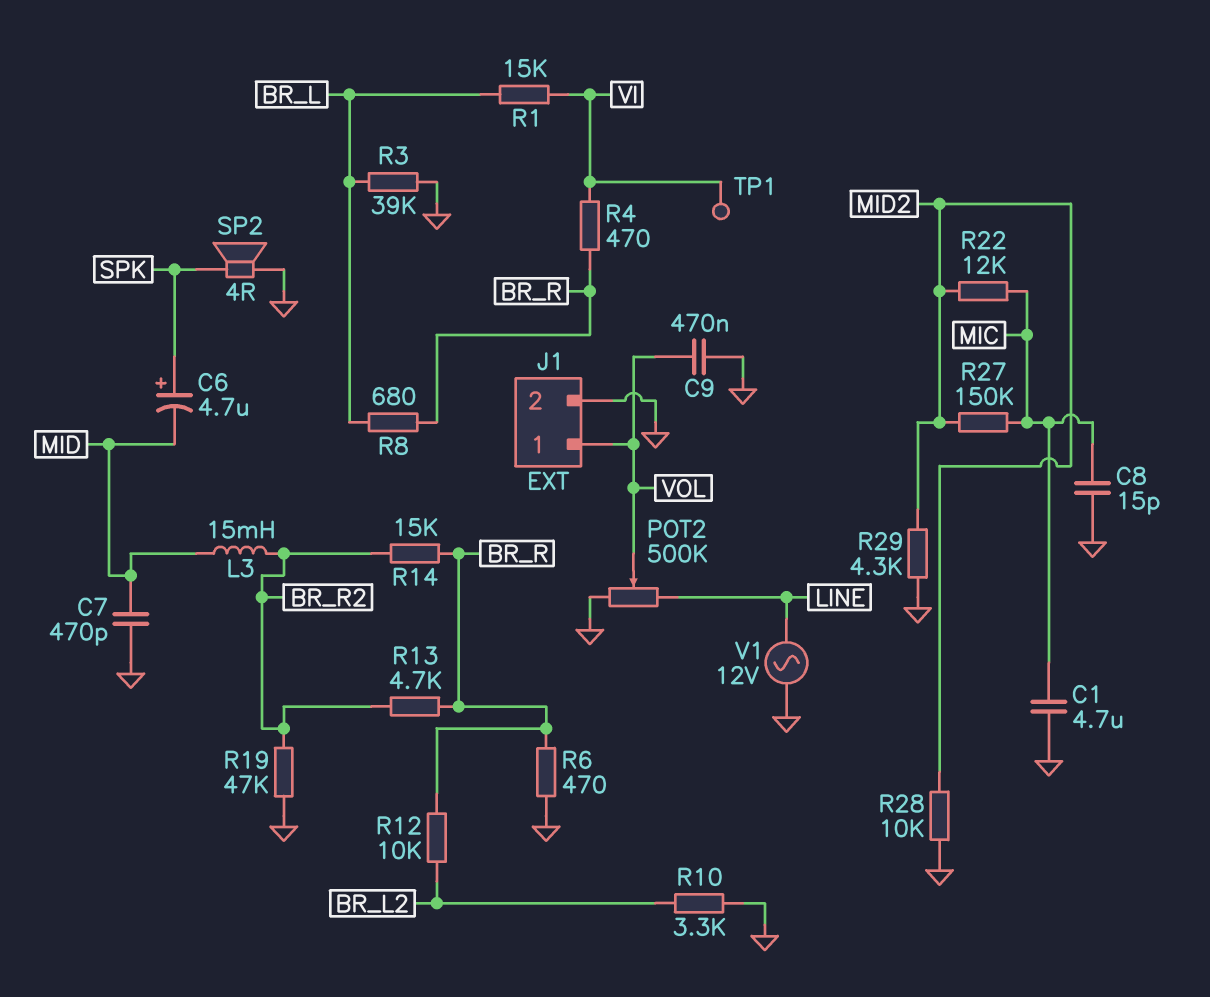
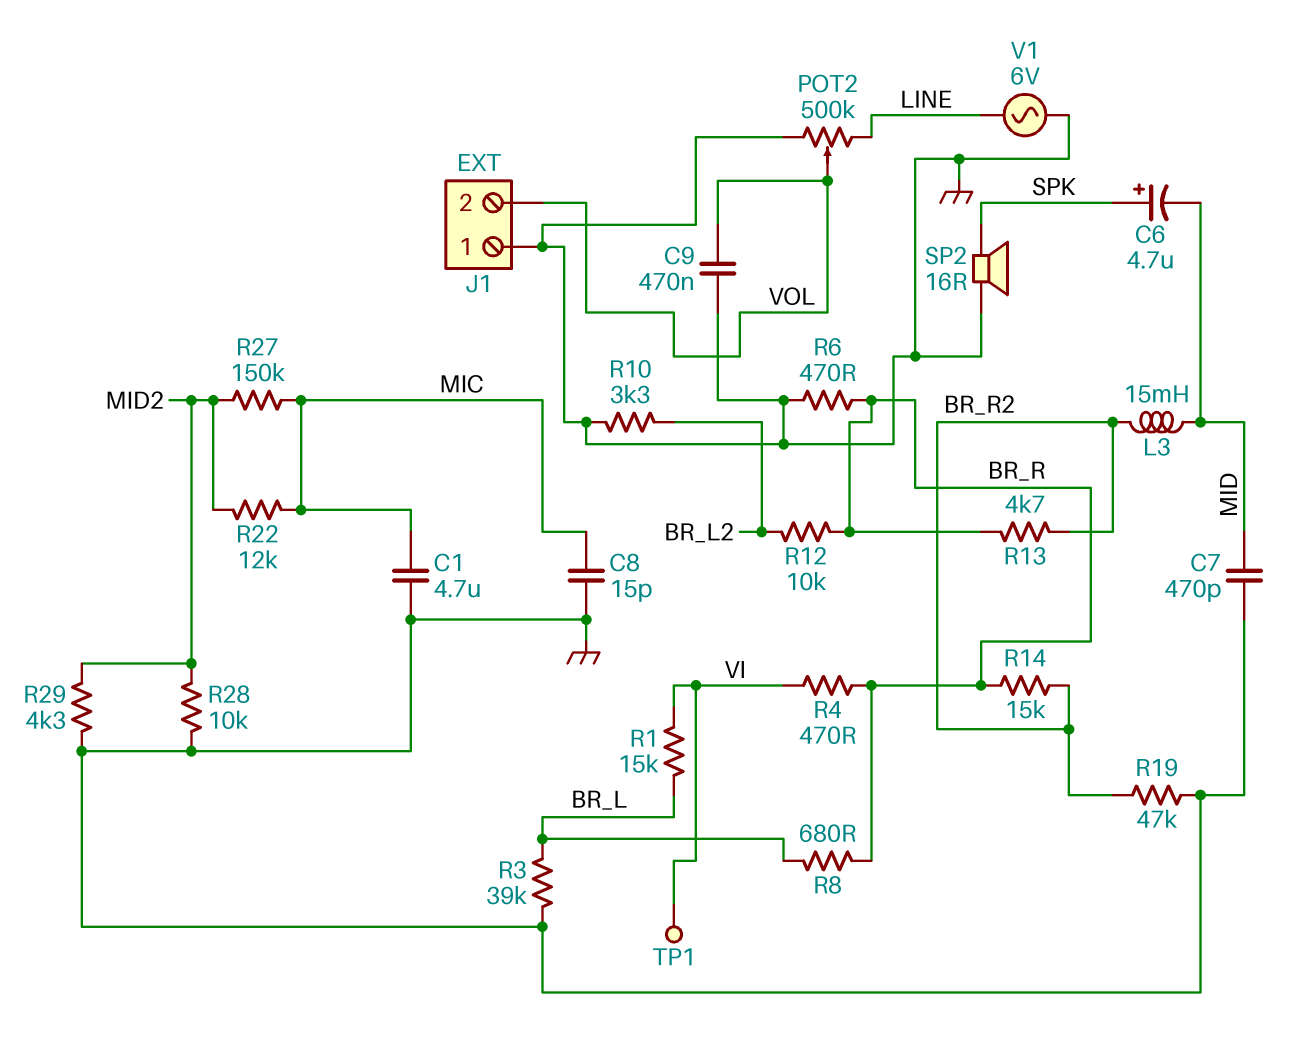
J1 pin 1: VOL -> GND
J1 pin 2: GND -> VOL
SP2: speaker 4R (GND, SPK) -> speaker 16R (GND, SPK)
V1: AC 12V (GND, LINE) -> AC 6V (GND, LINE)

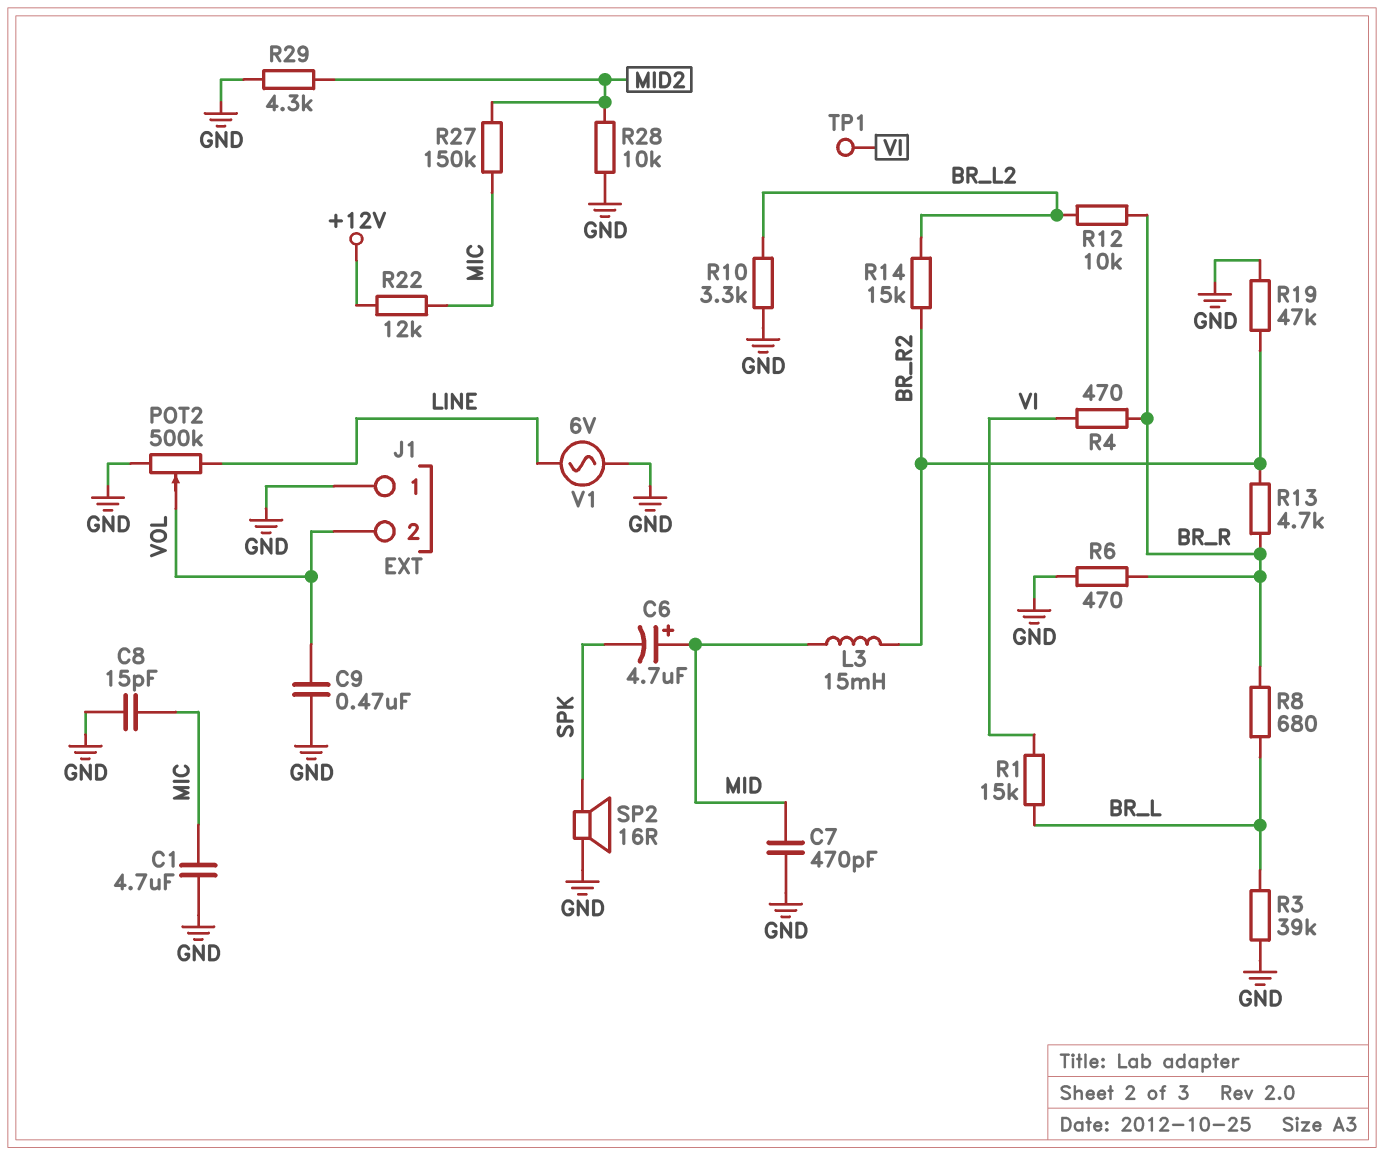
C6: 4.7uF (plus SPK, minus MID) -> 4.7uF (plus MID, minus SPK)
R14: 15k (BR_R, BR_R2) -> 15k (BR_L2, BR_R2)
R22: 12k (MIC, MID2) -> 12k (+12V, MIC)

